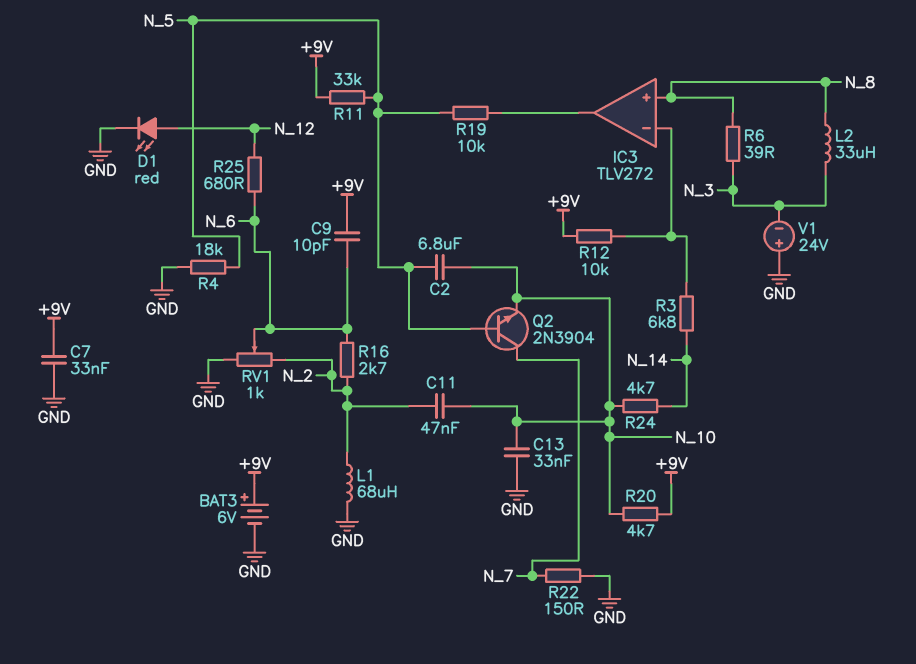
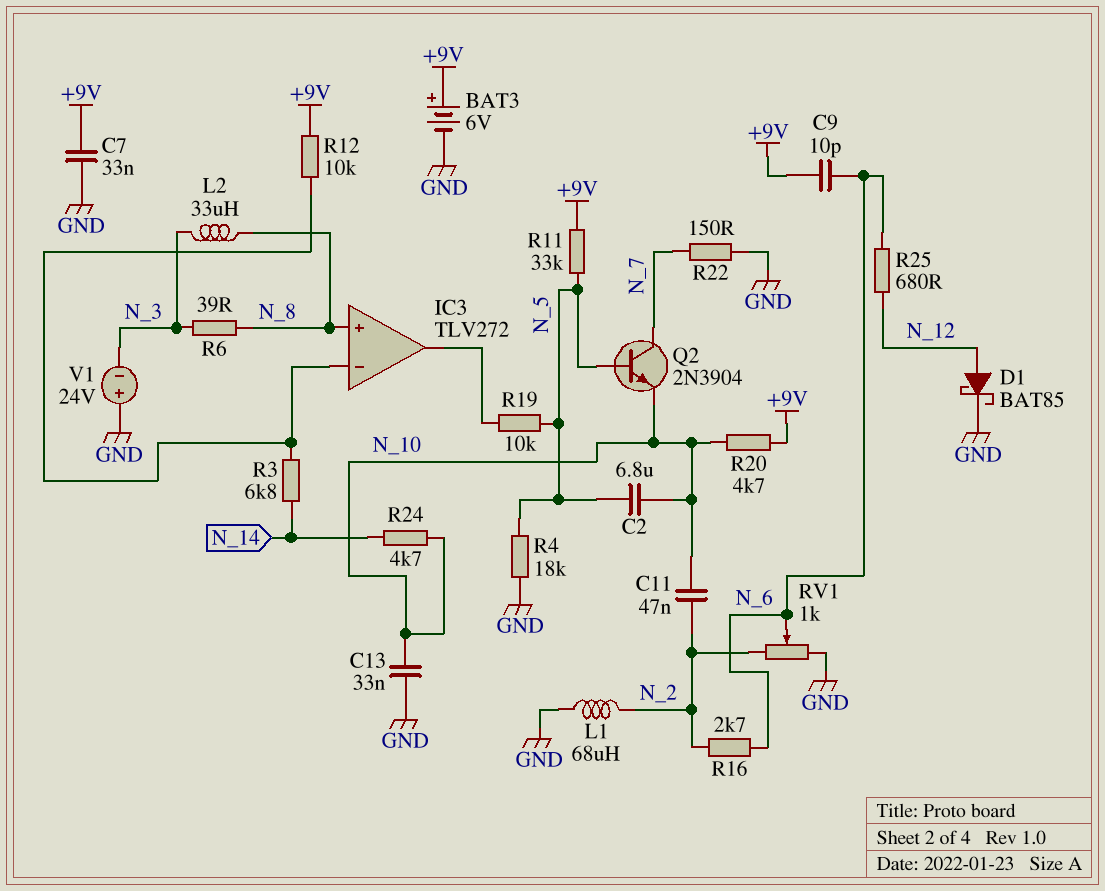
D1: LED red (A N_12, K GND) -> schottky BAT85 (A N_12, K GND)

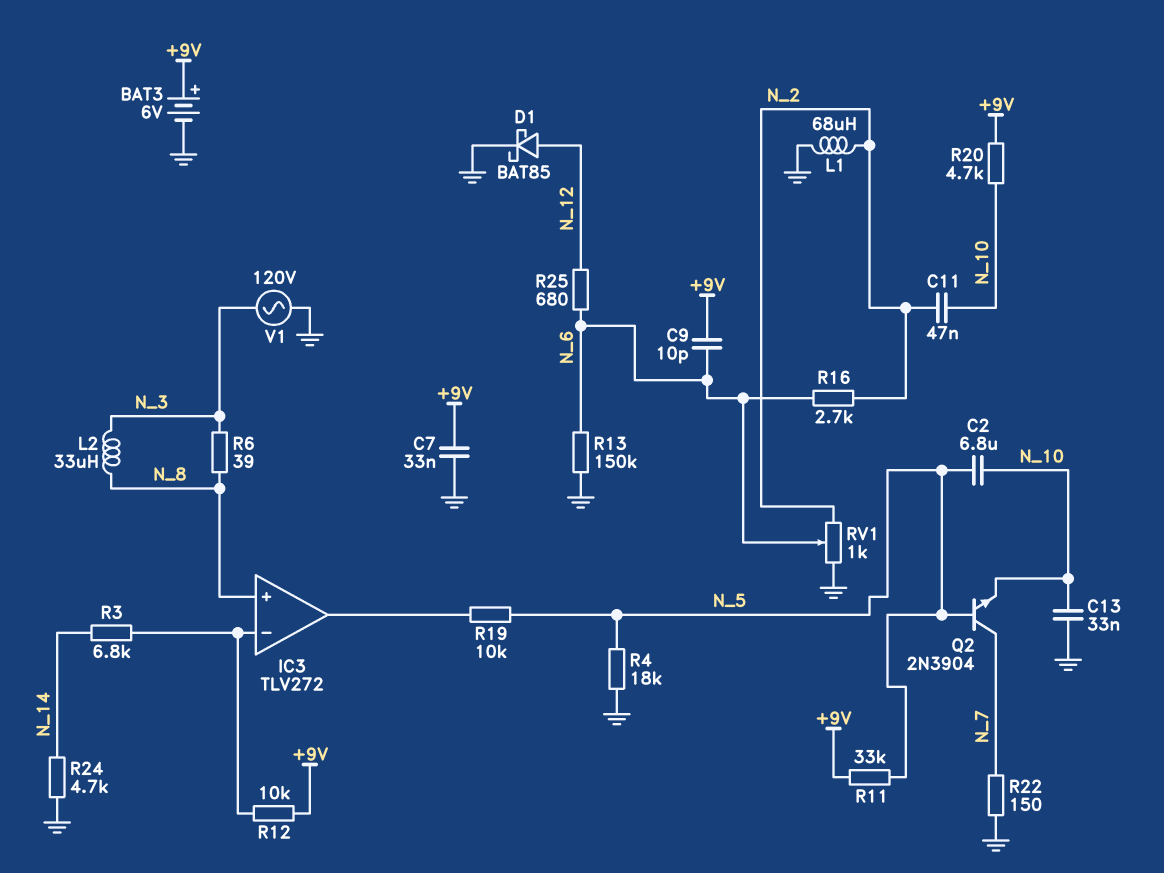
R13: none -> 150k (GND, N_6)
R24: 4.7k (N_10, N_14) -> 4.7k (GND, N_14)
V1: 24V (plus GND, minus N_3) -> AC 120V (GND, N_3)

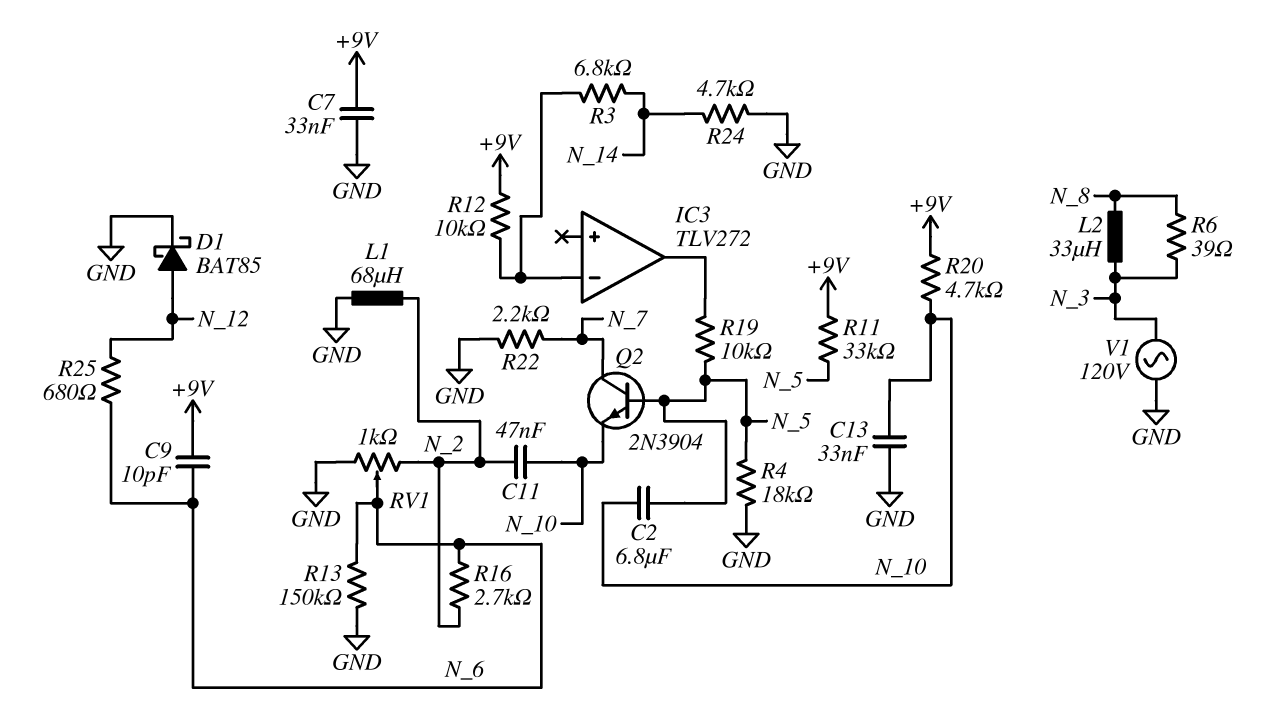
BAT3: 6V (plus +9V, minus GND) -> none
IC3 pin in+: N_8 -> none
R22: 150 (GND, N_7) -> 2.2k (GND, N_7)

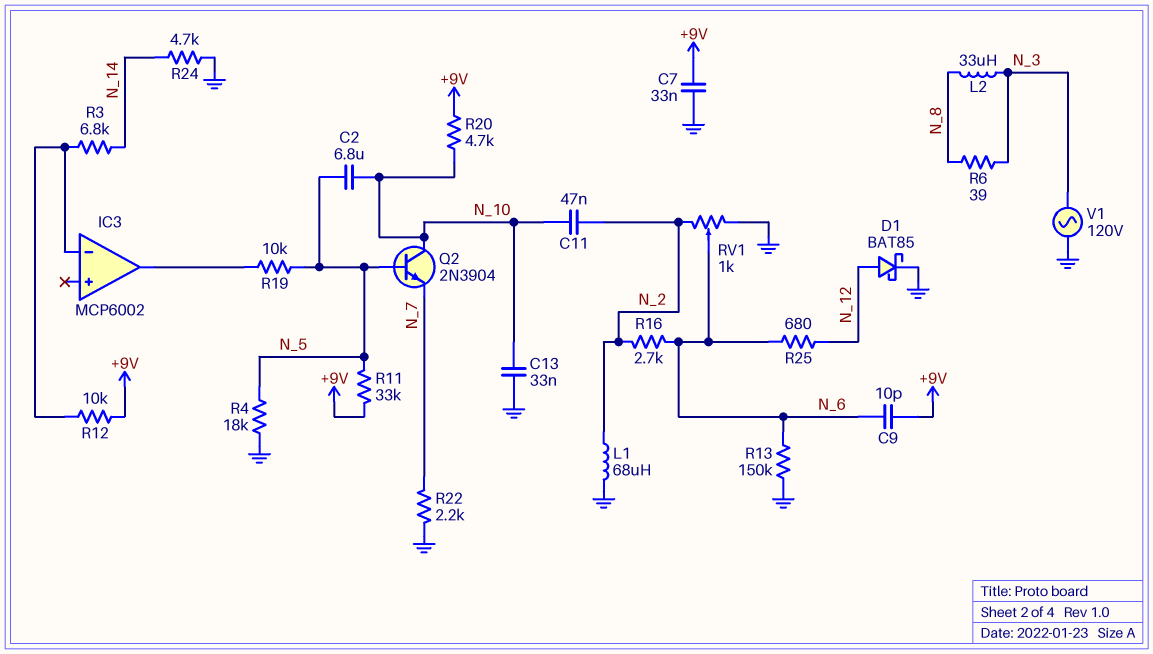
IC3: TLV272 -> MCP6002
Q2: NPN 2N3904 (B N_5, C N_7, E N_10) -> NPN 2N3904 (B N_5, C N_10, E N_7)

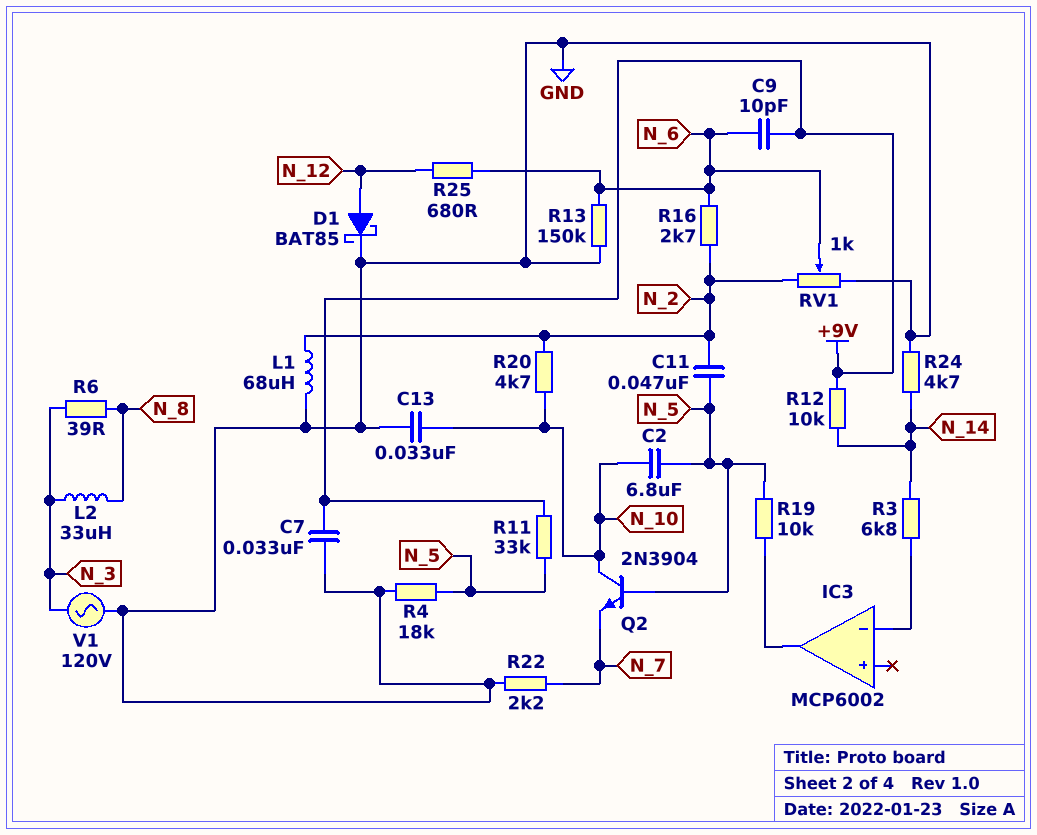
C11: 47nF (N_2, N_10) -> 47nF (N_2, N_5)
R12: 10k (+9V, IC3/in-) -> 10k (+9V, N_14)
R20: 4.7k (+9V, N_10) -> 4.7k (N_2, N_10)

